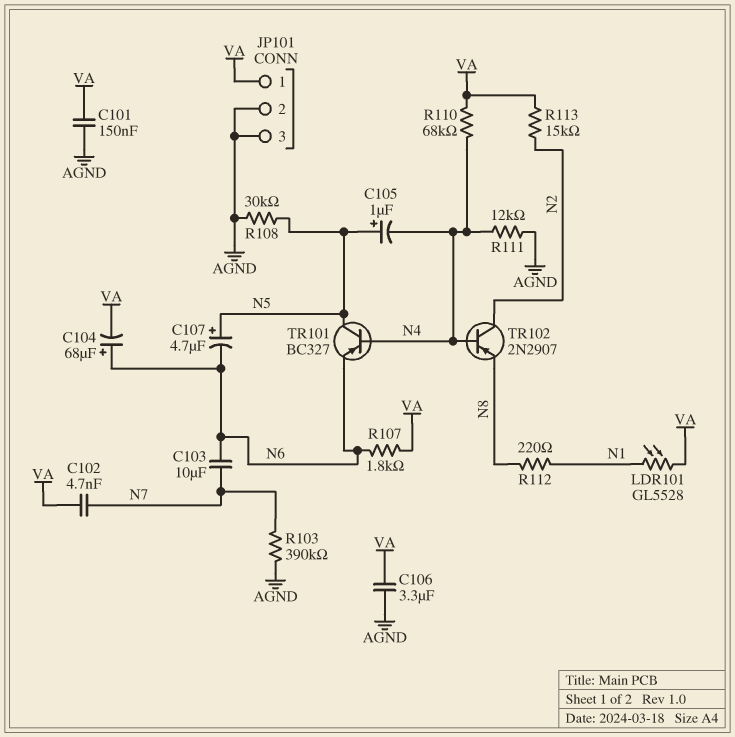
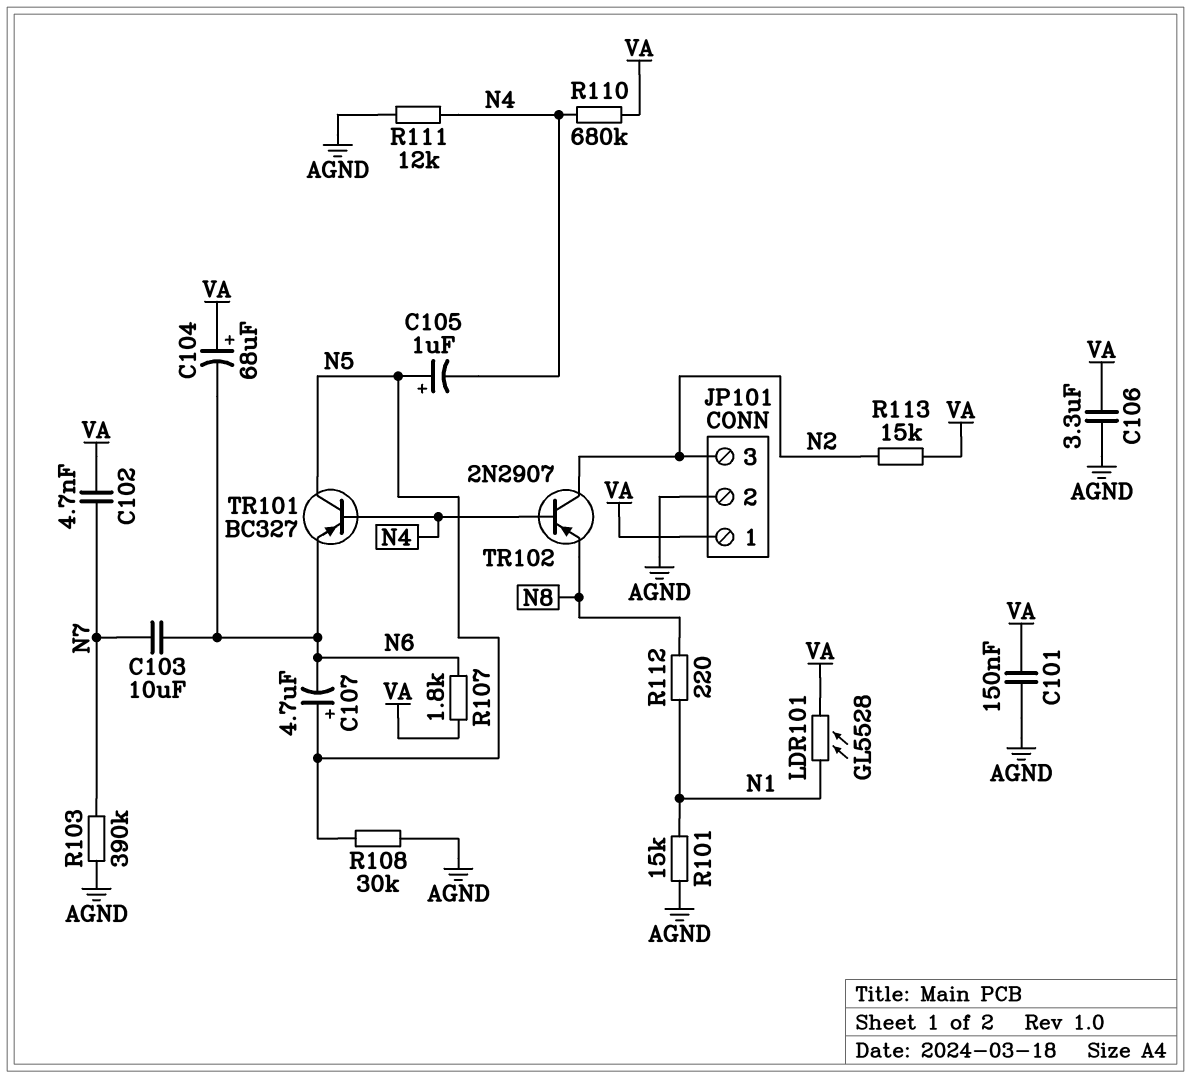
C104: 68uF (plus N6, minus VA) -> 68uF (plus VA, minus N6)
JP101 pin 3: AGND -> N2
R101: none -> 15k (AGND, N1)
R110: 68k (N4, VA) -> 680k (N4, VA)

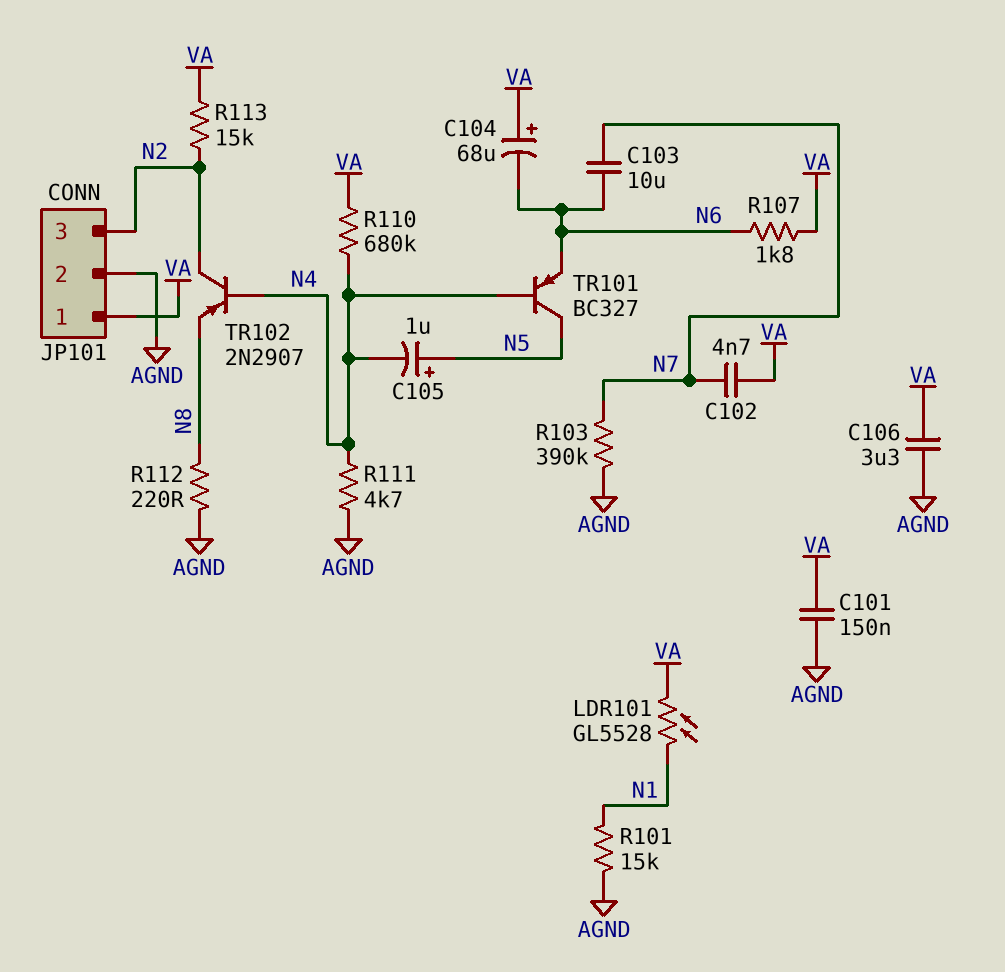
C107: 4.7uF (plus N5, minus N6) -> none
R108: 30k (AGND, N5) -> none
R111: 12k (AGND, N4) -> 4.7k (AGND, N4)
R112: 220 (N1, N8) -> 220 (AGND, N8)

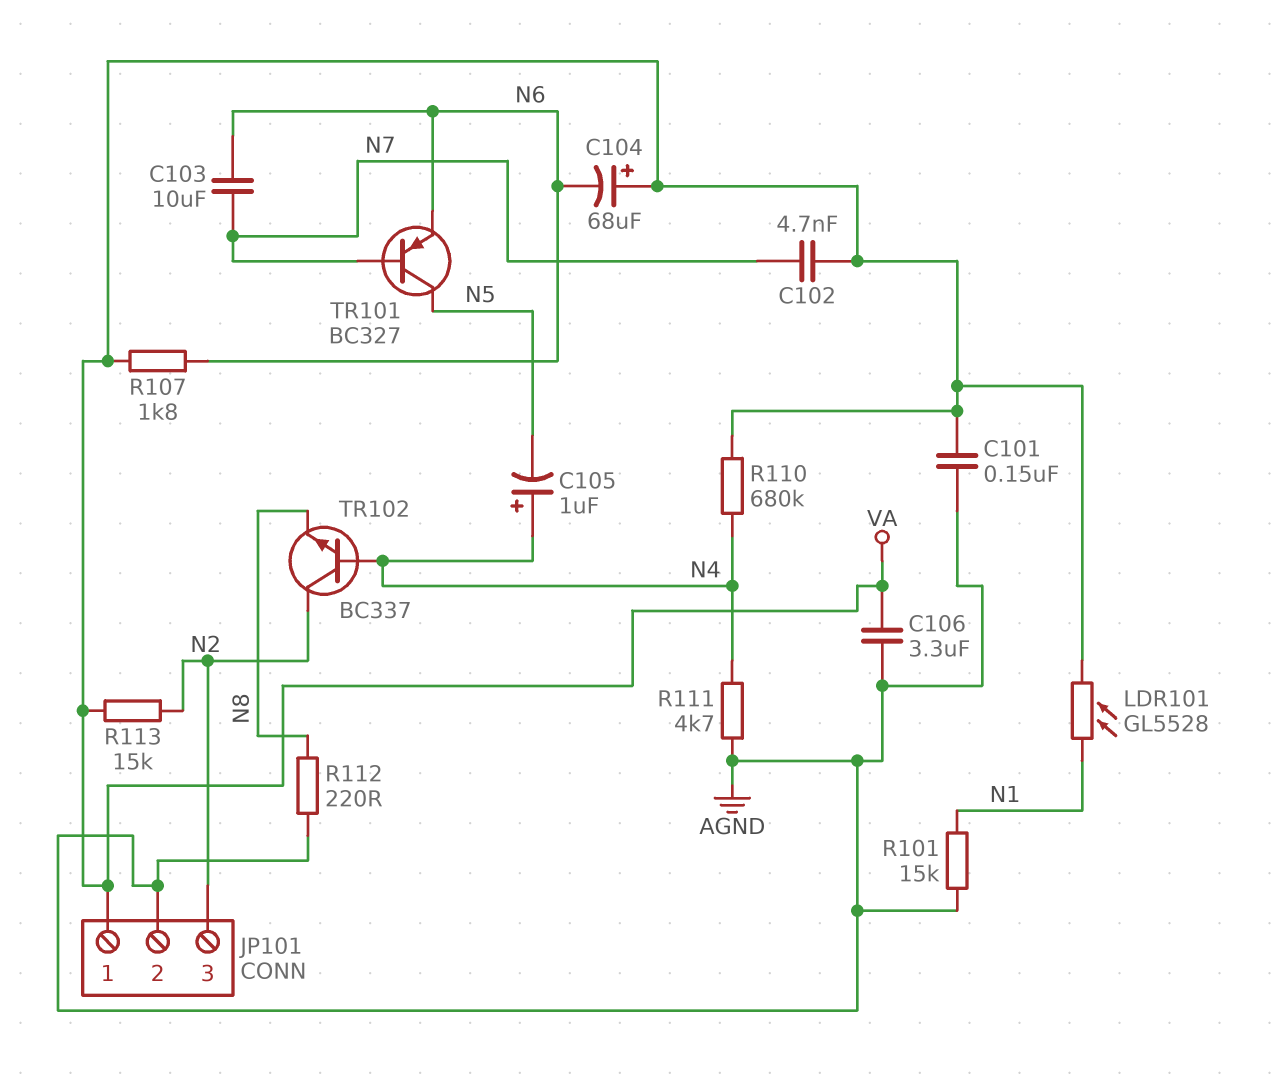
C105: 1uF (plus N5, minus N4) -> 1uF (plus N4, minus N5)
R103: 390k (AGND, N7) -> none
TR101: PNP BC327 (B N4, C N5, E N6) -> PNP BC327 (B N7, C N5, E N6)
TR102: PNP 2N2907 (B N4, C N2, E N8) -> NPN BC337 (B N4, C N2, E N8)

